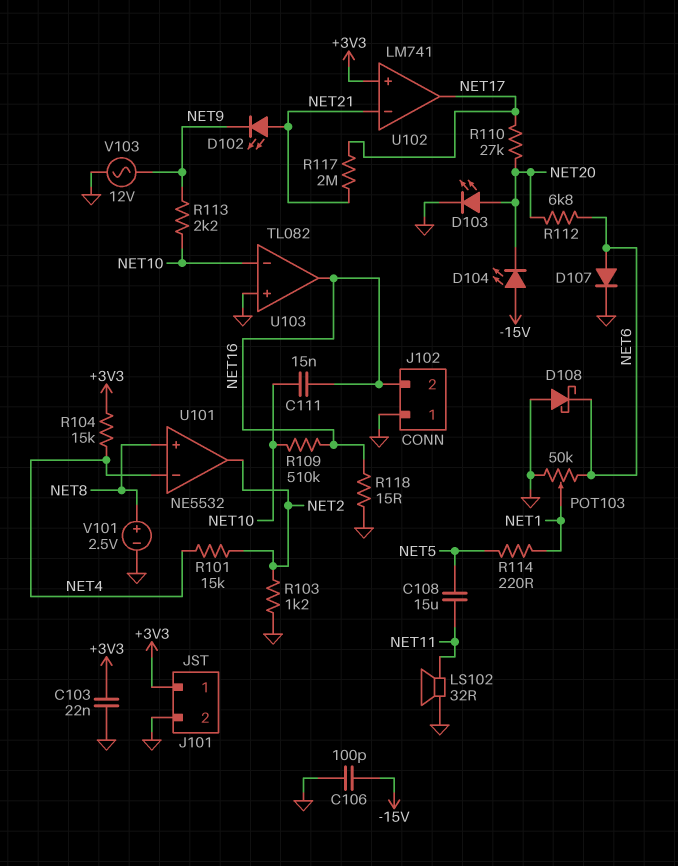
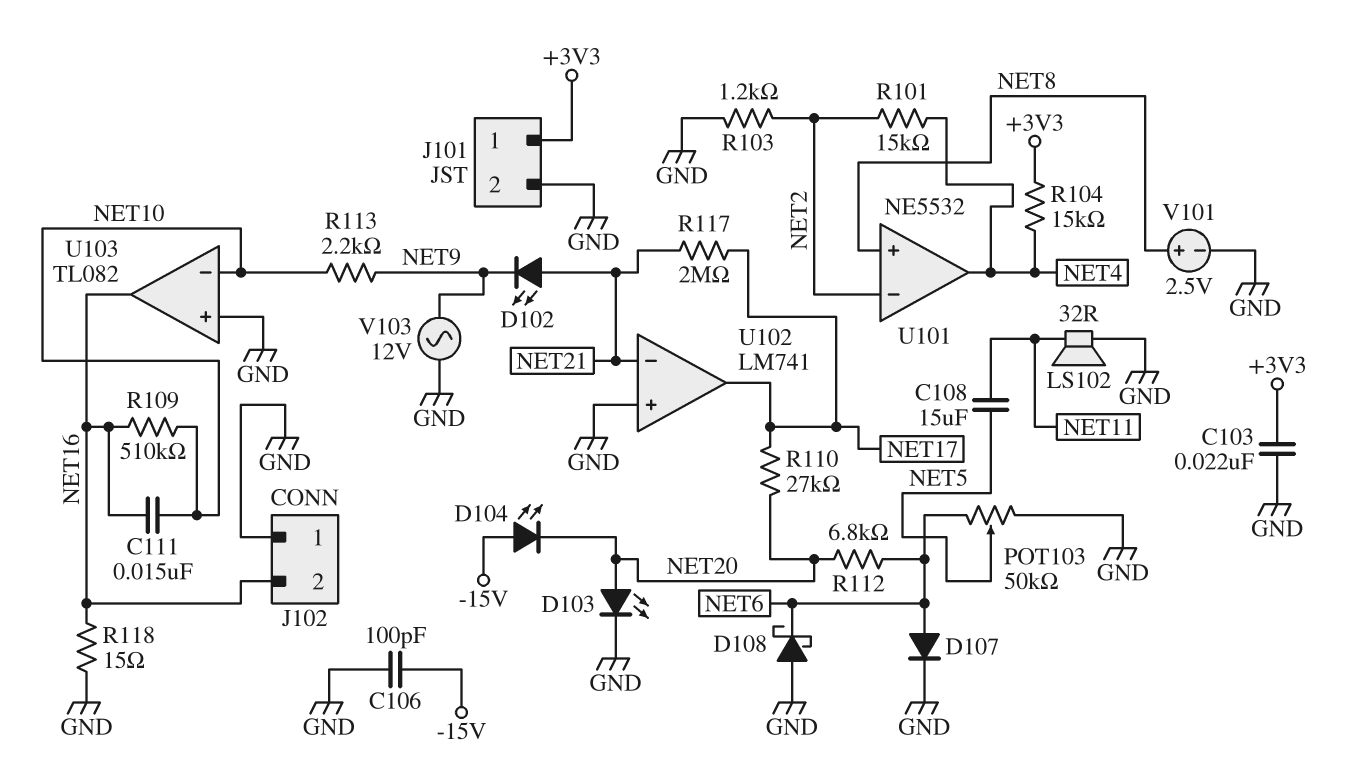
POT103: 50k (GND, NET6, wiper NET1) -> 50k (GND, NET6, wiper NET5)
R114: 220 (NET1, NET5) -> none
U101 pin in-: NET4 -> NET2
U101 pin out: NET2 -> NET4
U102 pin in+: +3V3 -> GND

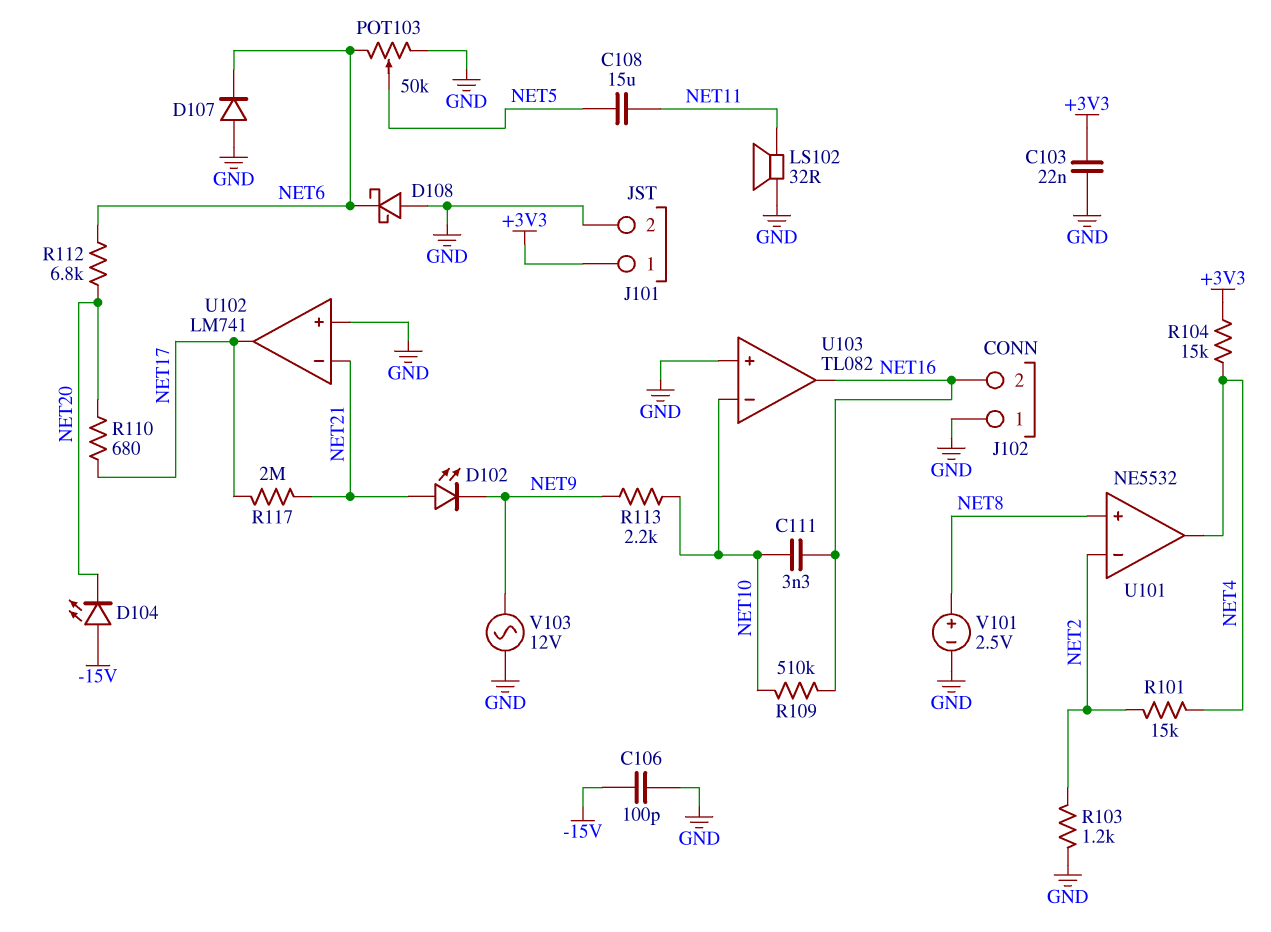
C111: 15nF (NET10, NET16) -> 3.3nF (NET10, NET16)
D103: LED (A NET20, K GND) -> none
D107: diode (A NET6, K GND) -> diode (A GND, K NET6)
R110: 27k (NET17, NET20) -> 680 (NET17, NET20)
R118: 15 (GND, NET16) -> none

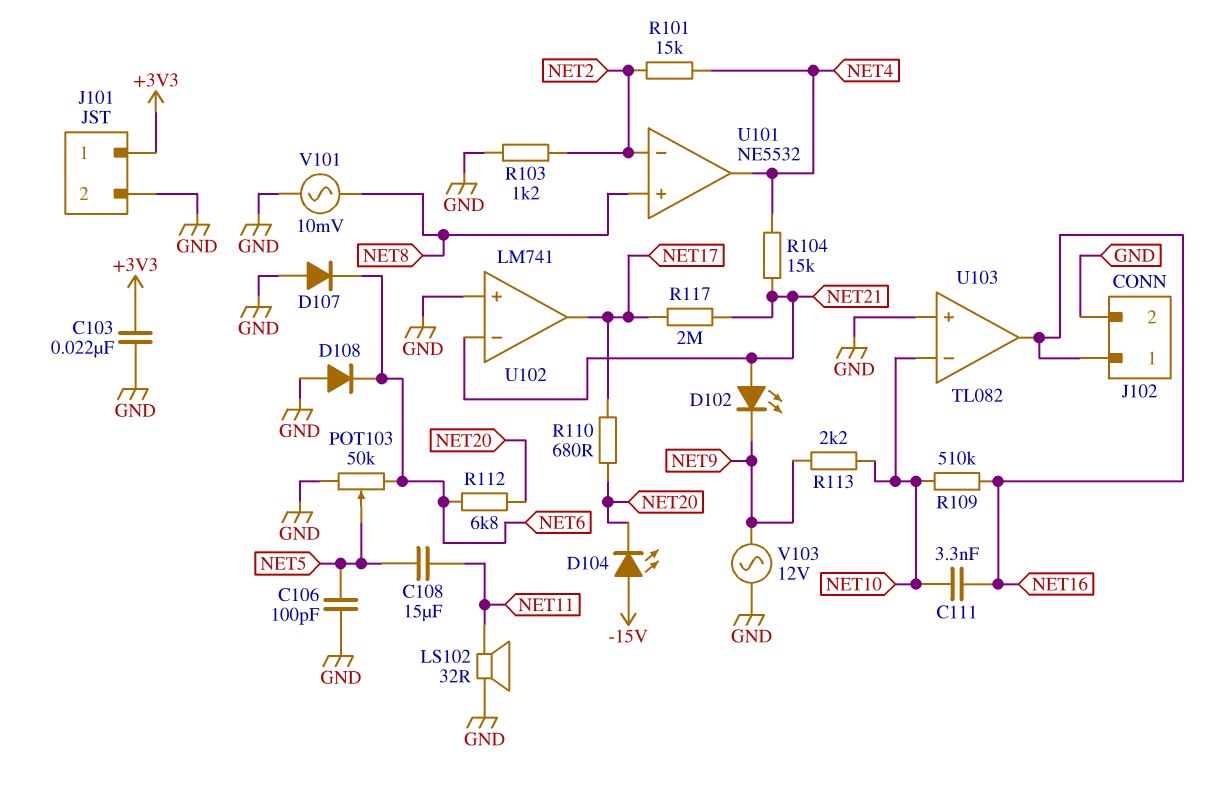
C106: 100pF (-15V, GND) -> 100pF (GND, NET5)
D108: schottky (A GND, K NET6) -> diode (A GND, K NET6)
J102 pin 1: GND -> NET16
J102 pin 2: NET16 -> GND
R104: 15k (+3V3, NET4) -> 15k (NET4, NET21)
V101: 2.5V (plus NET8, minus GND) -> AC 10mV (GND, NET8)

